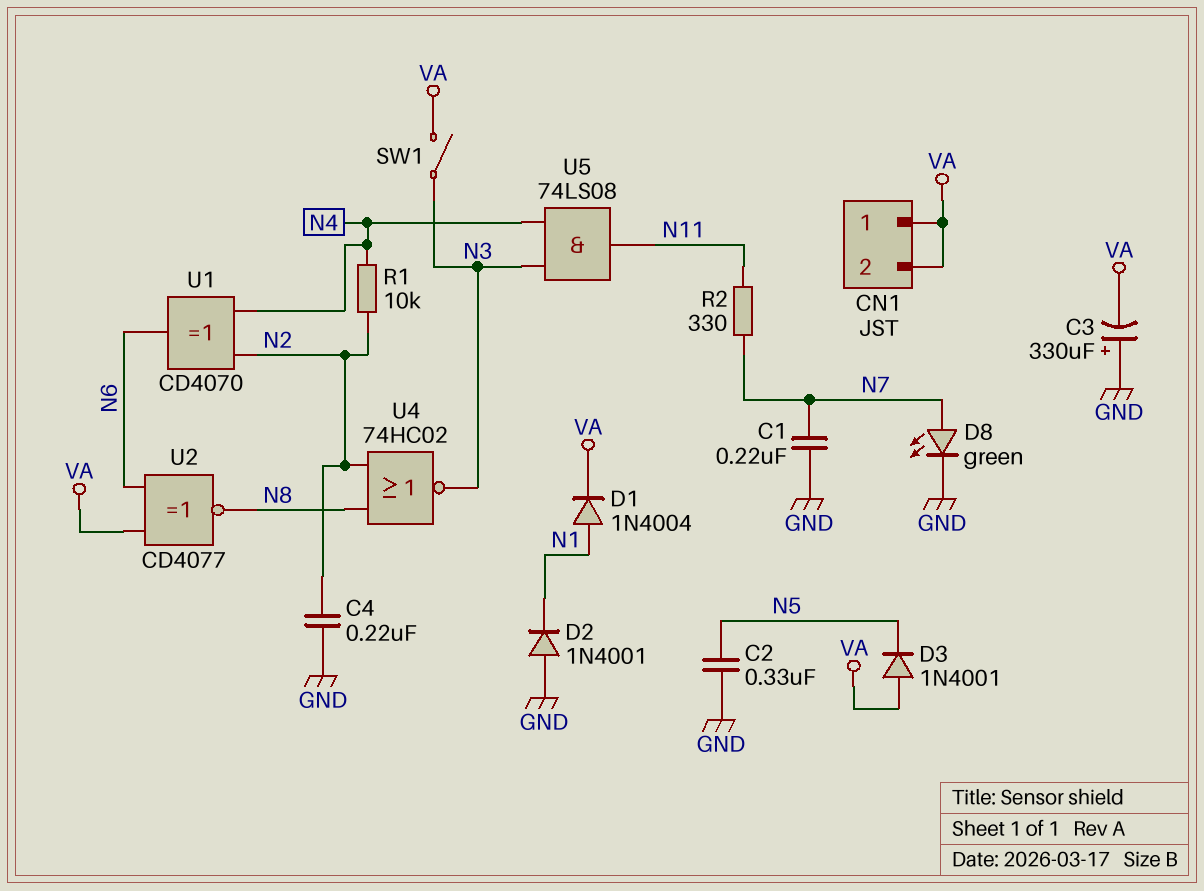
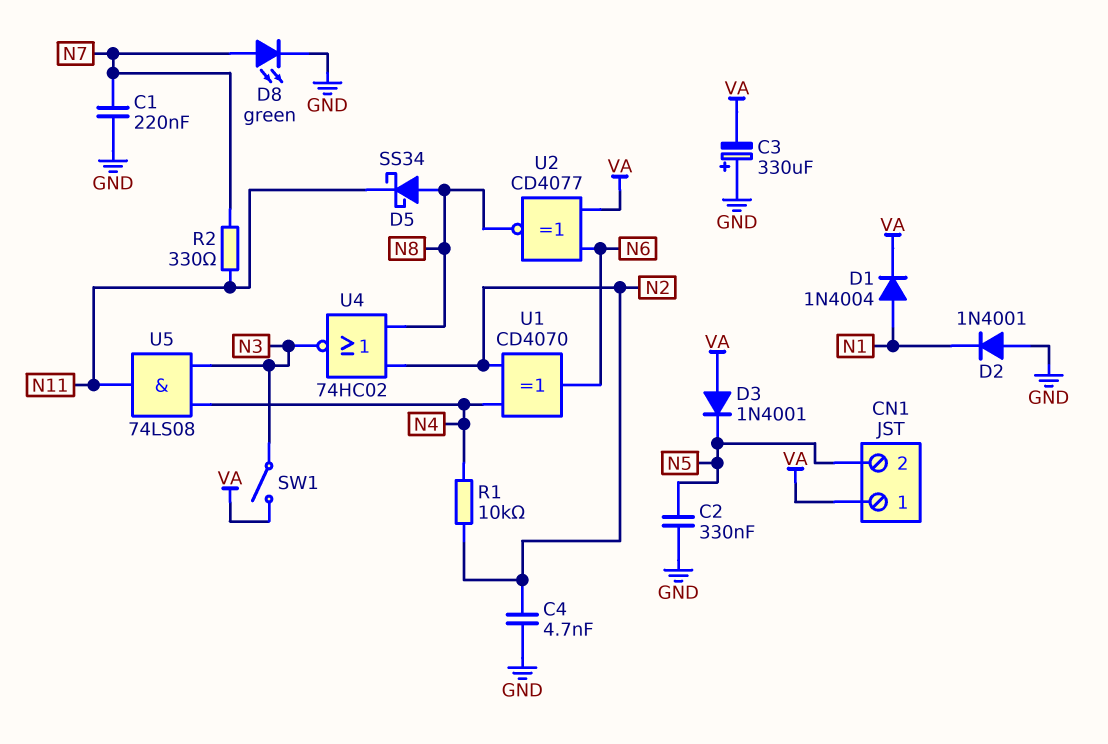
C4: 220nF (GND, N2) -> 4.7nF (GND, N2)
CN1 pin 2: VA -> N5
D5: none -> schottky SS34 (A N8, K N11)

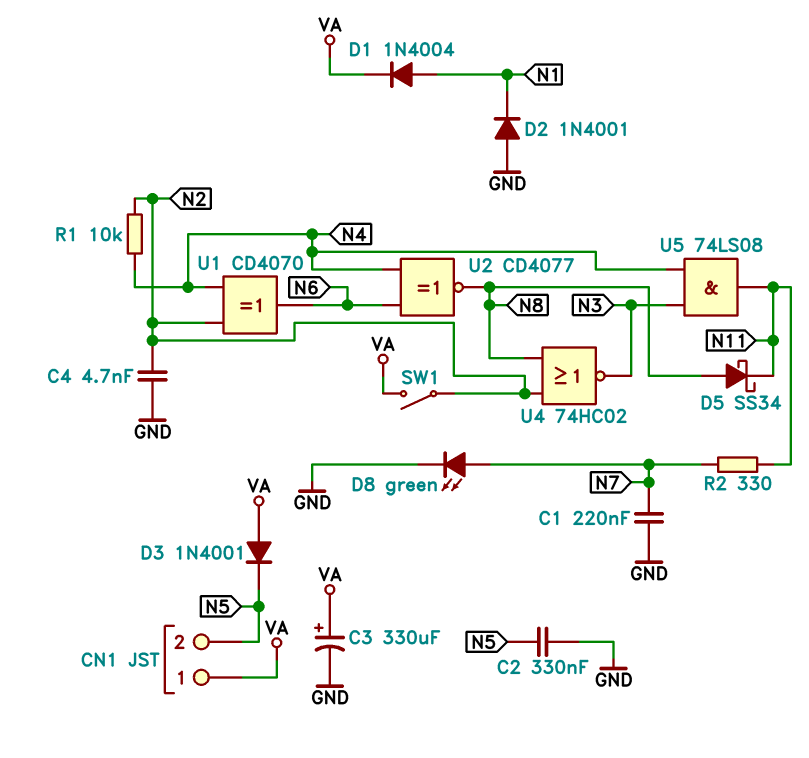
C3: 330uF (plus GND, minus VA) -> 330uF (plus VA, minus GND)
SW1: switch (N3, VA) -> switch (N2, VA)
U2: XNOR CD4077 (in N6, in VA, out N8) -> XNOR CD4077 (in N4, in N6, out N8)

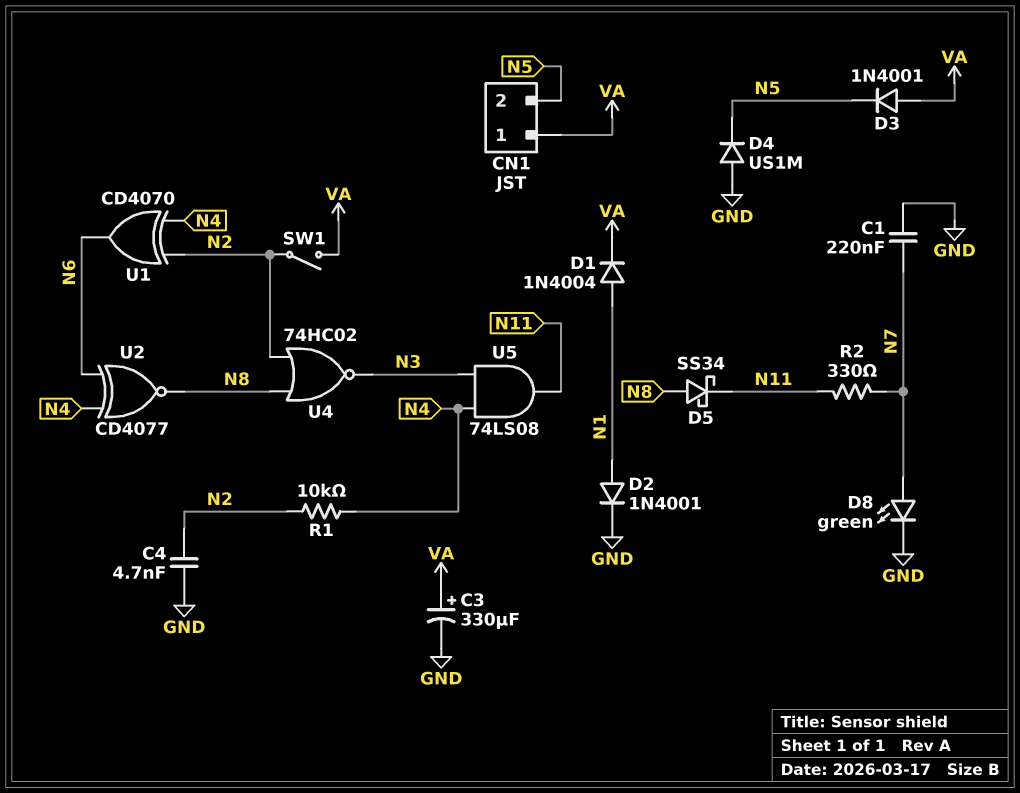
C2: 330nF (GND, N5) -> none
D2: diode 1N4001 (A GND, K N1) -> diode 1N4001 (A N1, K GND)
D4: none -> diode US1M (A GND, K N5)

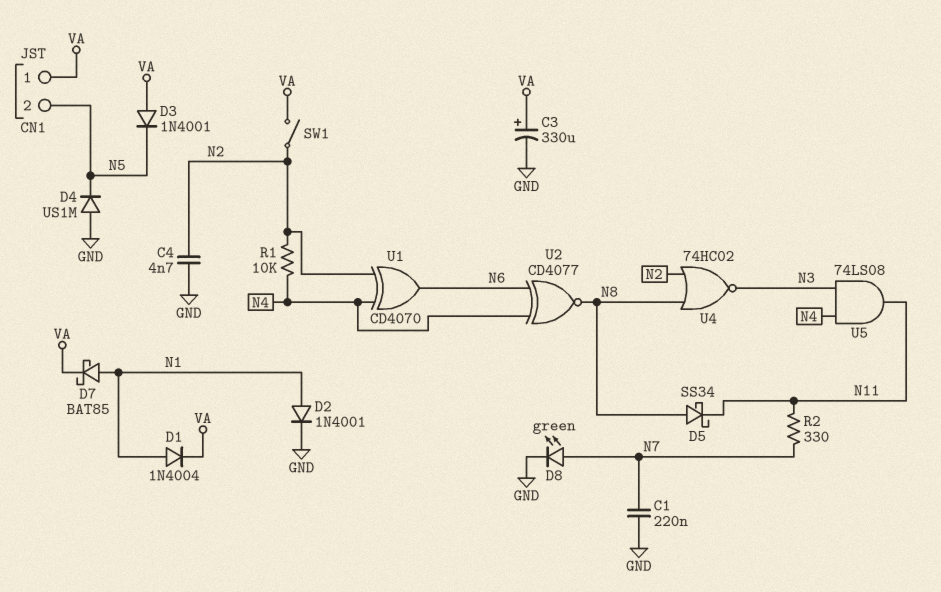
D7: none -> schottky BAT85 (A N1, K VA)

